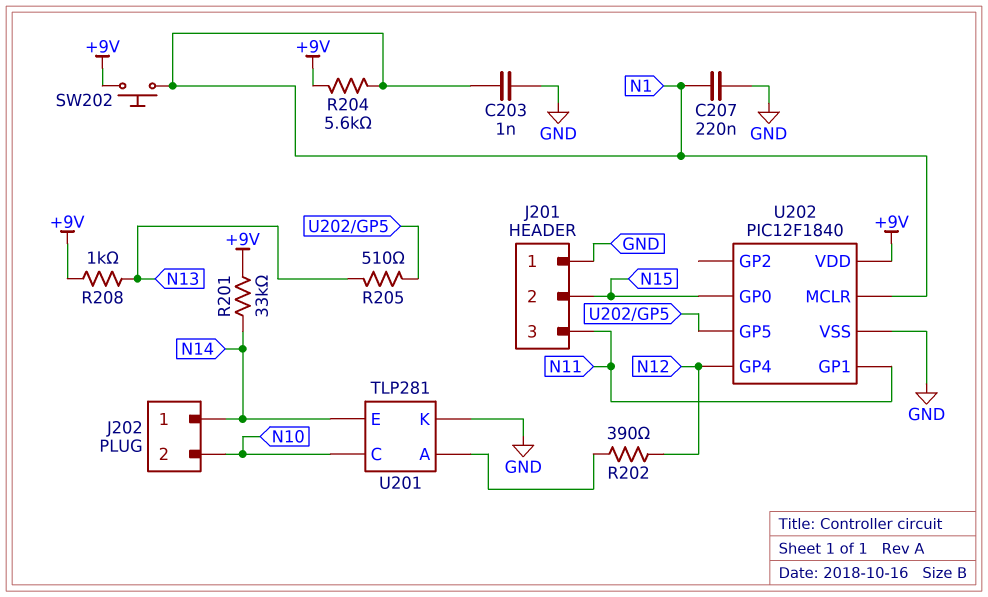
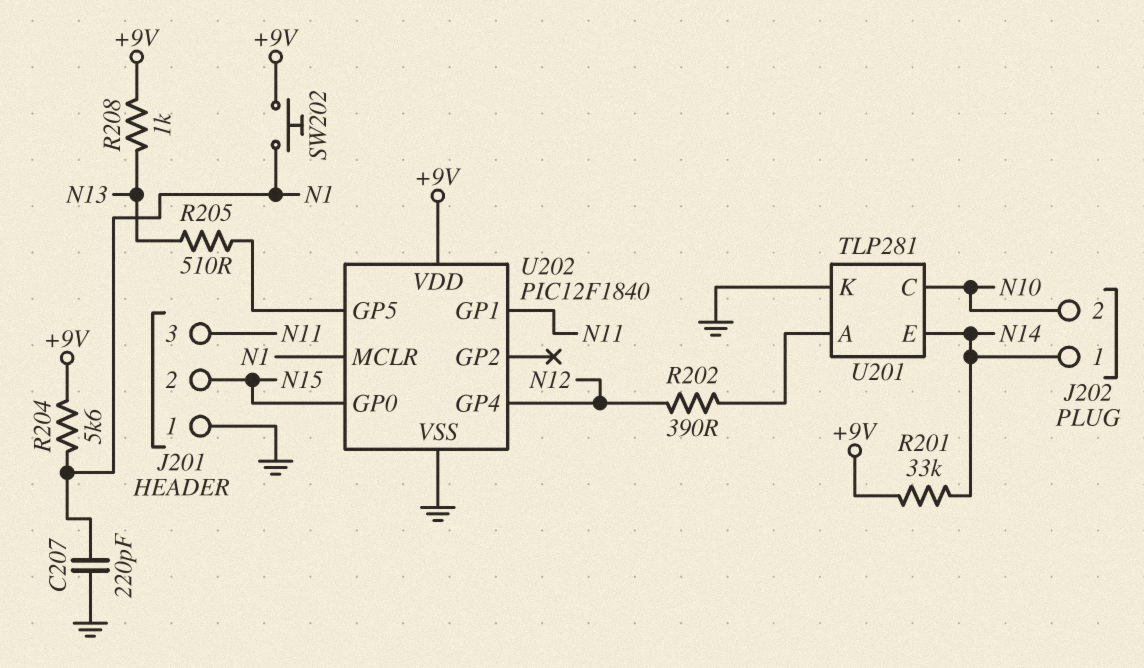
C203: 1nF (GND, N1) -> none
C207: 220nF (GND, N1) -> 220pF (GND, N1)

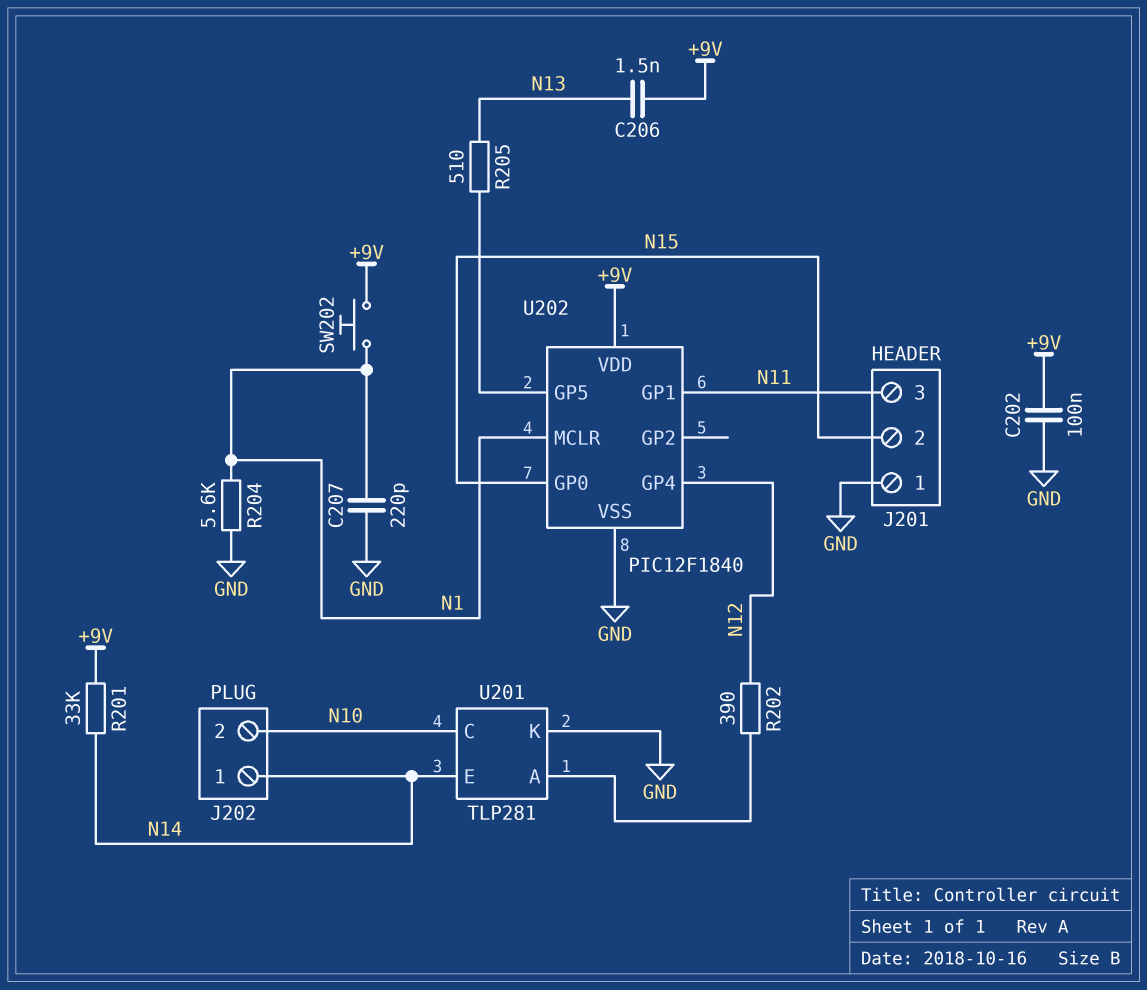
C202: none -> 100nF (+9V, GND)
C206: none -> 1.5nF (+9V, N13)
R204: 5.6k (+9V, N1) -> 5.6k (GND, N1)
R208: 1k (+9V, N13) -> none

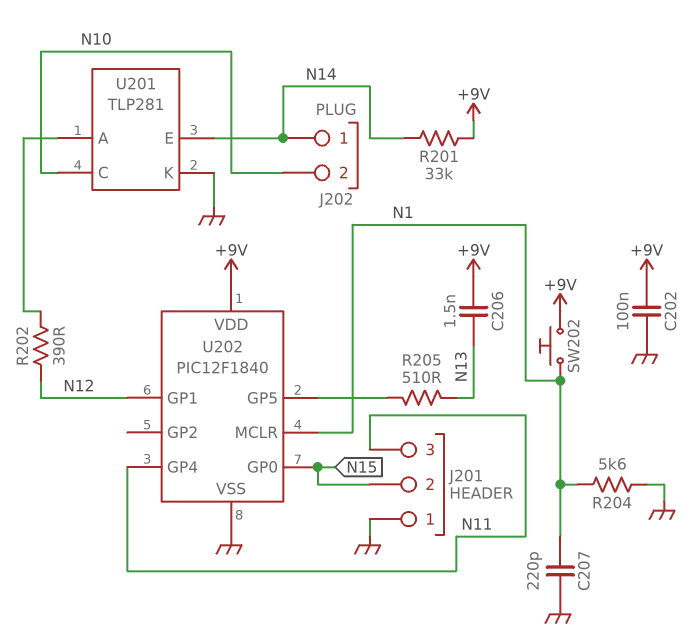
U202 pin GP1: N11 -> N12
U202 pin GP4: N12 -> N11

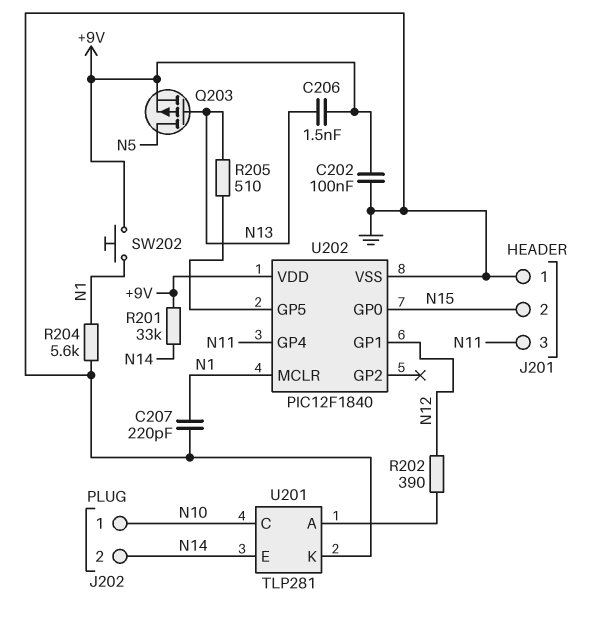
J202 pin 1: N14 -> N10
J202 pin 2: N10 -> N14
Q203: none -> PMOS (G N13, D N5, S +9V)

